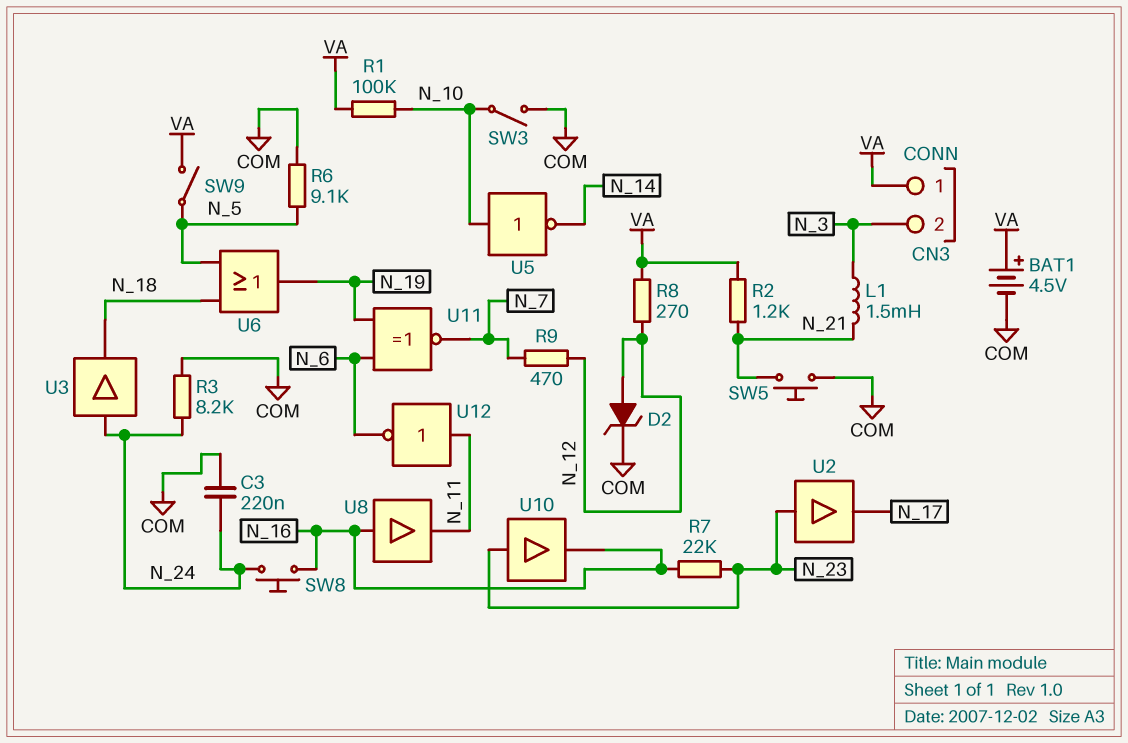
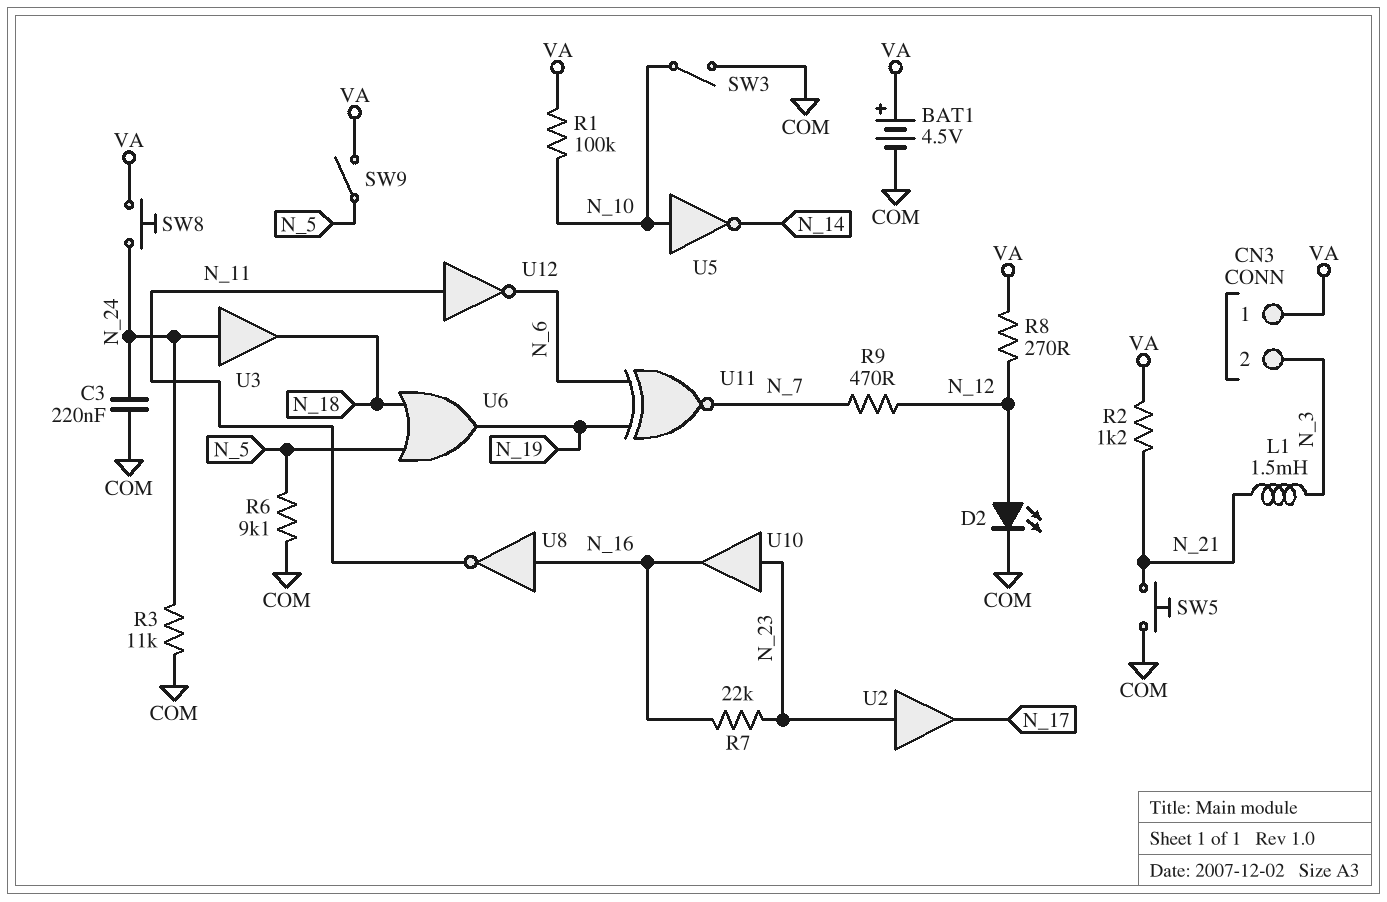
D2: zener (A N_12, K COM) -> LED (A N_12, K COM)
R3: 8.2k (COM, N_24) -> 11k (COM, N_24)
SW8: button (N_16, N_24) -> button (N_24, VA)
U8: buffer (in N_16, out N_11) -> NOT (in N_16, out N_11)

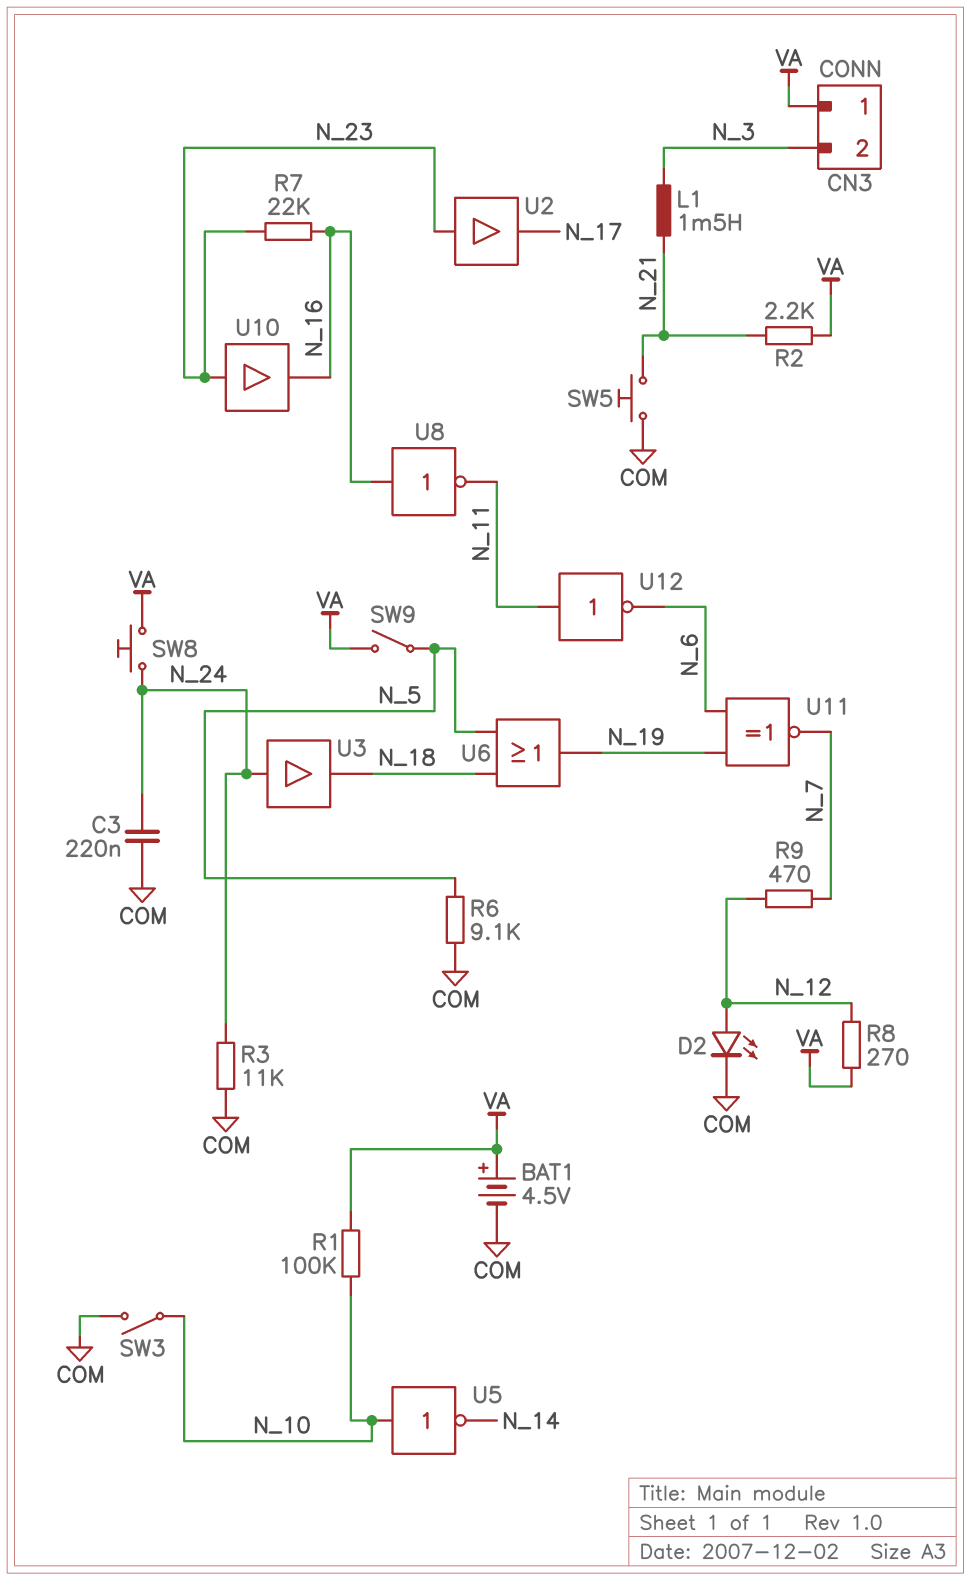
R2: 1.2k (N_21, VA) -> 2.2k (N_21, VA)

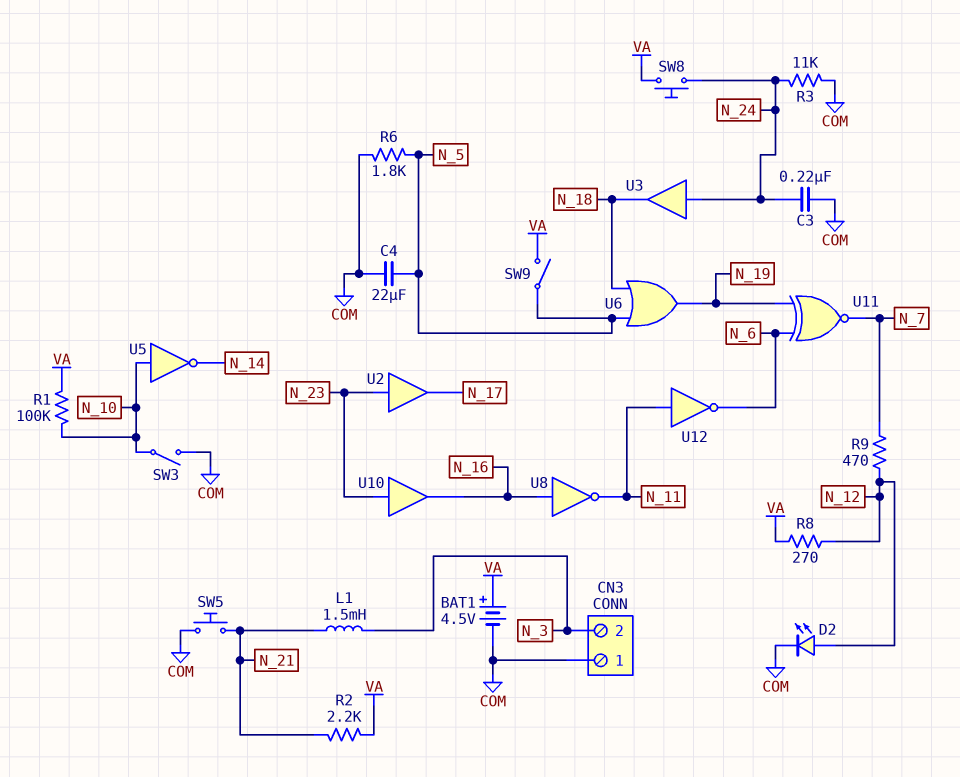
C4: none -> 22uF (COM, N_5)
CN3 pin 1: VA -> COM
R6: 9.1k (COM, N_5) -> 1.8k (COM, N_5)
R7: 22k (N_16, N_23) -> none

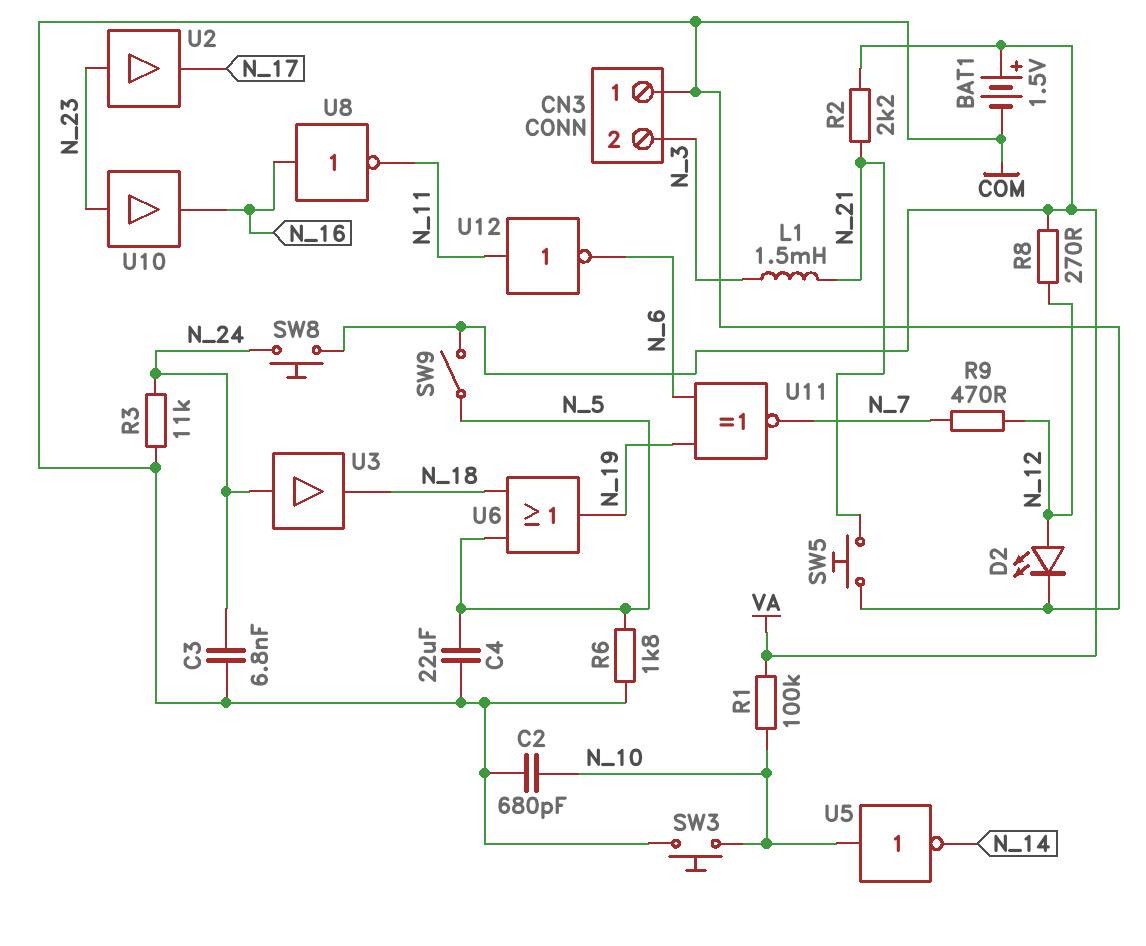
BAT1: 4.5V (plus VA, minus COM) -> 1.5V (plus VA, minus COM)
C2: none -> 680pF (COM, N_10)
C3: 220nF (COM, N_24) -> 6.8nF (COM, N_24)
SW3: switch (COM, N_10) -> button (COM, N_10)

